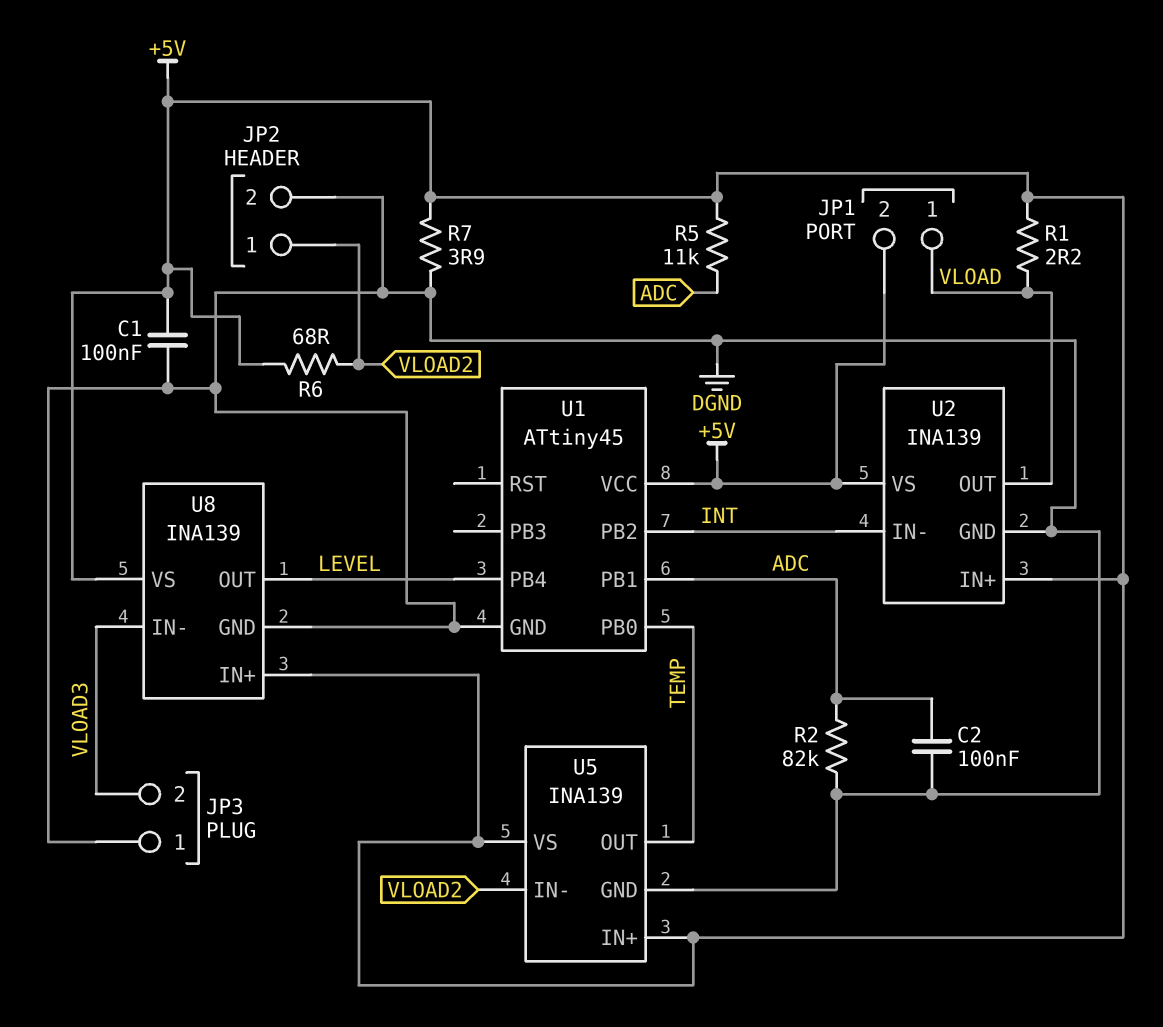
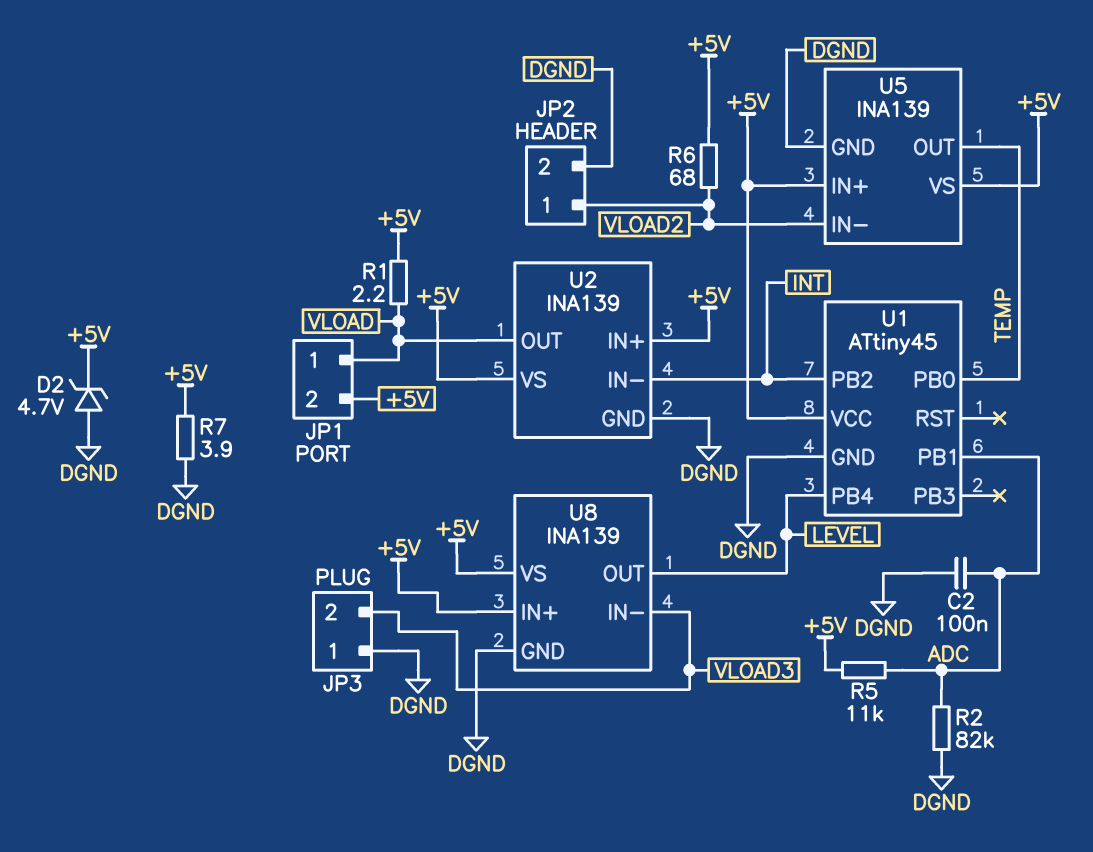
C1: 100nF (+5V, DGND) -> none
D2: none -> zener 4.7V (A DGND, K +5V)

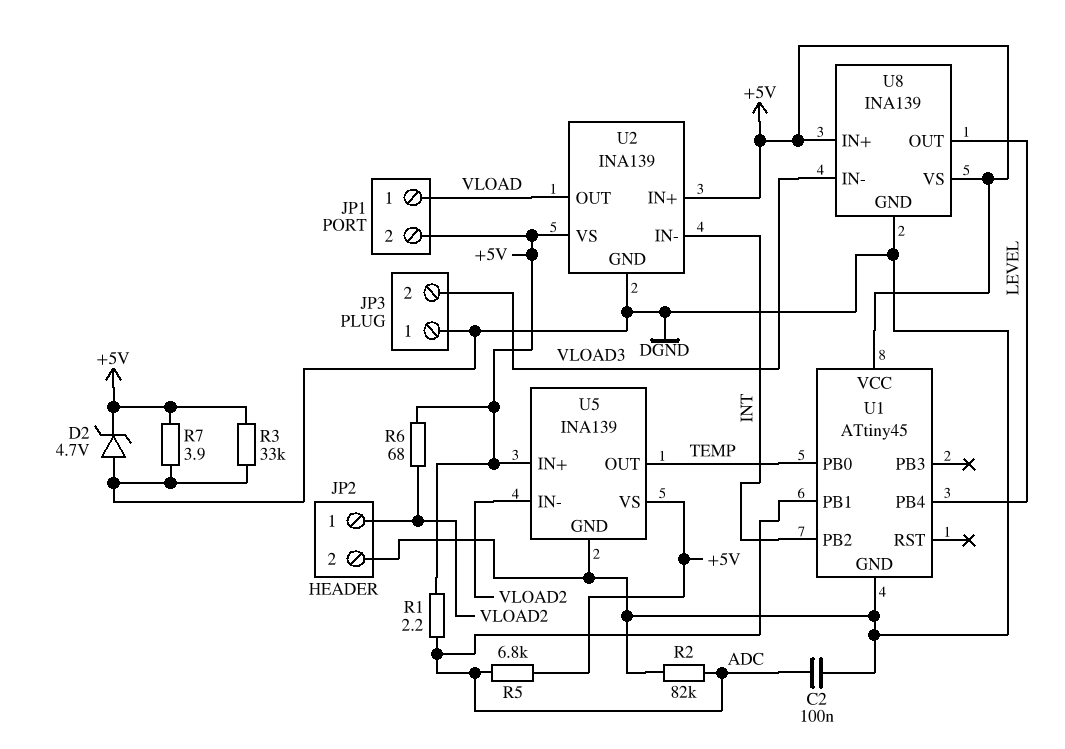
R1: 2.2 (+5V, VLOAD) -> 2.2 (+5V, ADC)
R3: none -> 33k (+5V, DGND)
R5: 11k (+5V, ADC) -> 6.8k (+5V, ADC)

